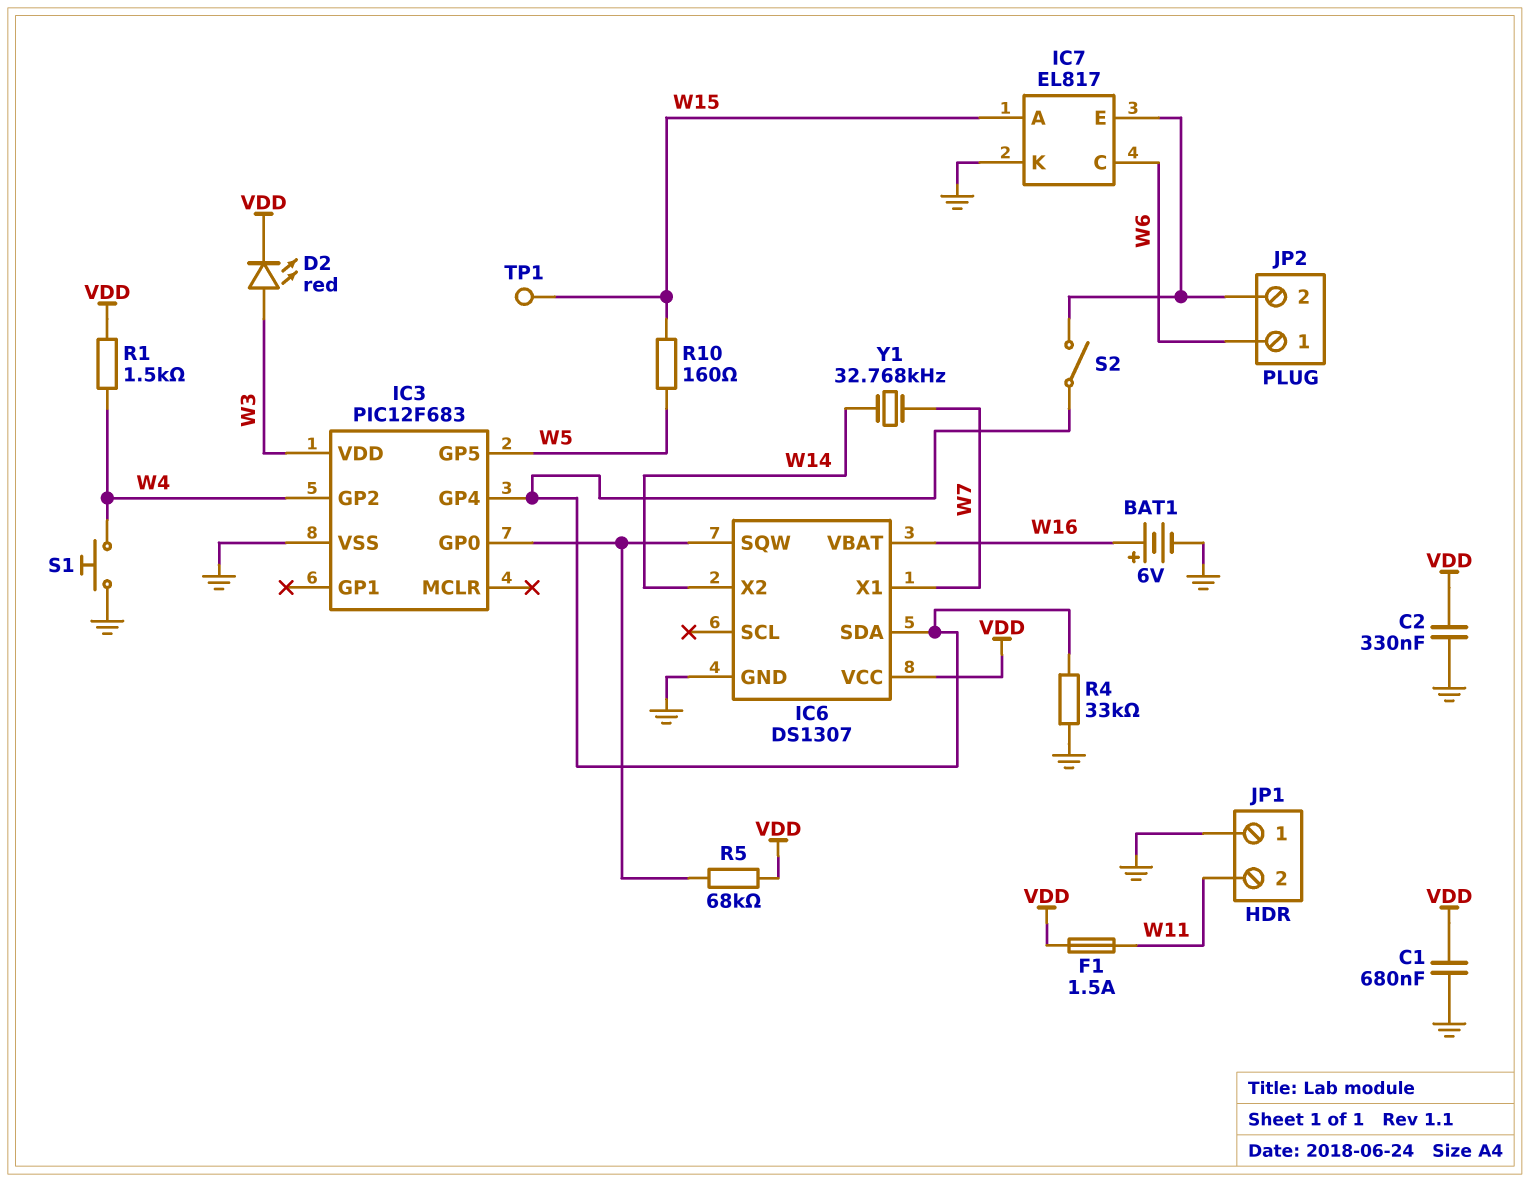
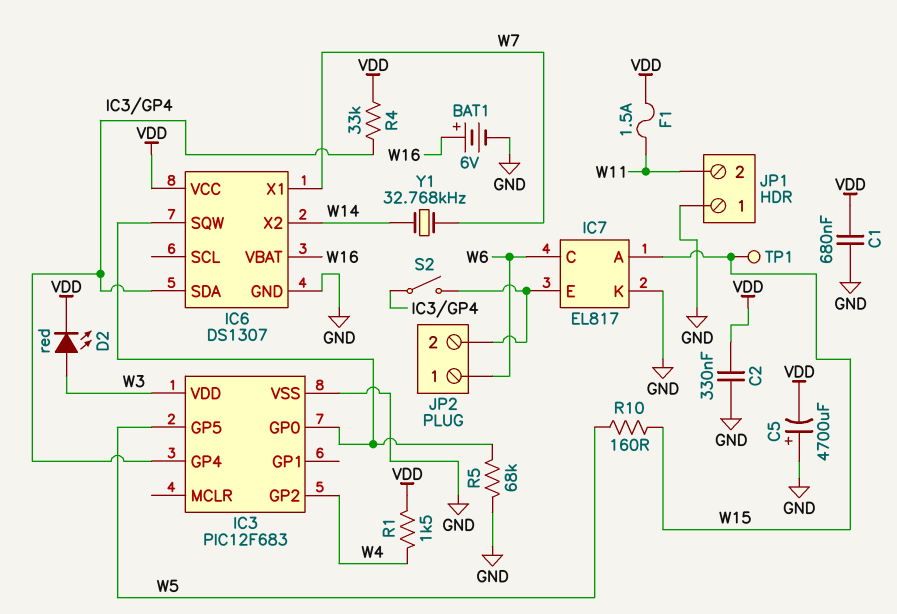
C5: none -> 4700uF (plus GND, minus VDD)
R4: 33k (GND, IC3/GP4) -> 33k (IC3/GP4, VDD)
R5: 68k (IC3/GP0, VDD) -> 68k (GND, IC3/GP0)
S1: button (GND, W4) -> none

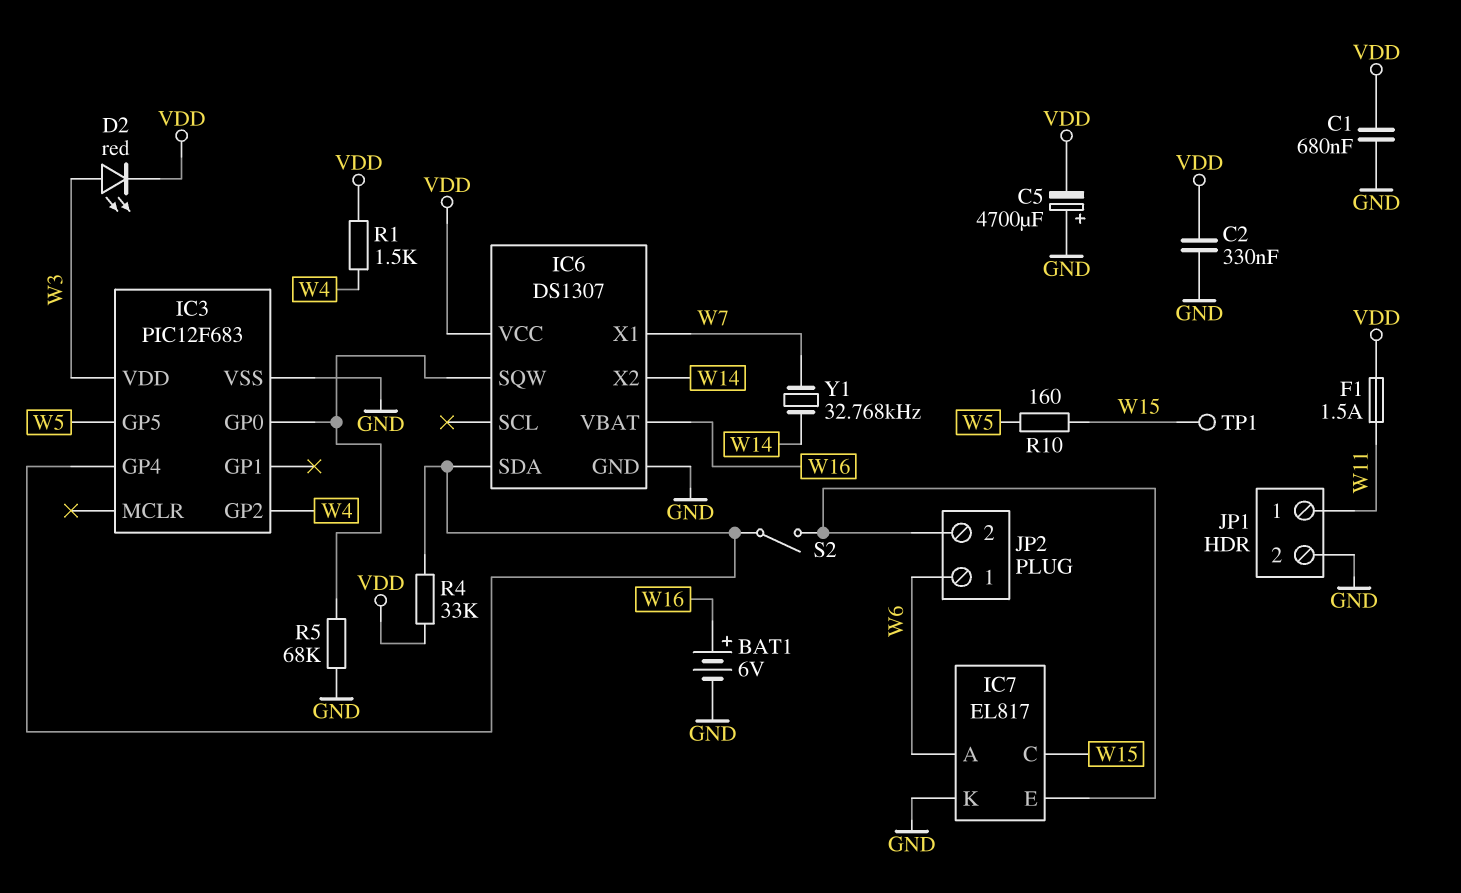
IC7 pin A: W15 -> W6
IC7 pin C: W6 -> W15
JP1 pin 1: GND -> W11
JP1 pin 2: W11 -> GND

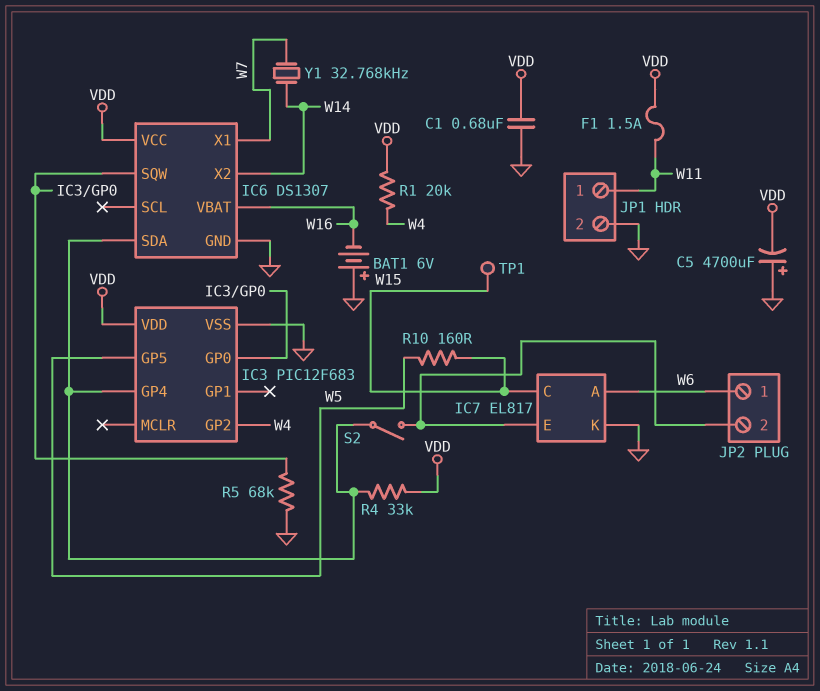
BAT1: 6V (plus W16, minus GND) -> 6V (plus GND, minus W16)
C2: 330nF (GND, VDD) -> none
D2: LED red (A W3, K VDD) -> none
IC3 pin VDD: W3 -> VDD
R1: 1.5k (VDD, W4) -> 20k (VDD, W4)

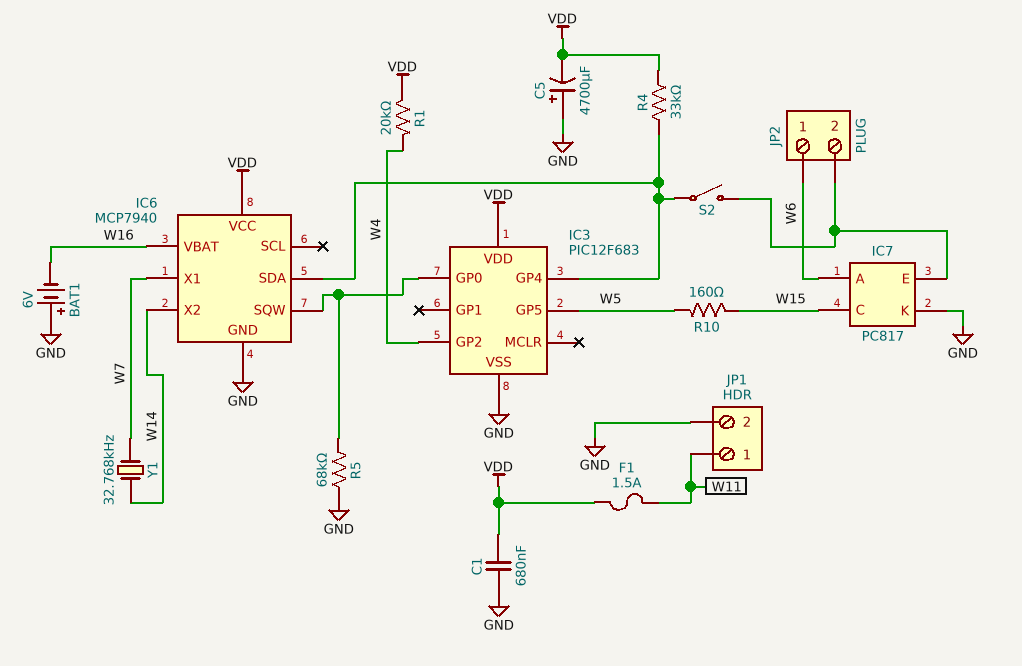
IC6: DS1307 -> MCP7940
IC7: EL817 -> PC817
TP1: test point (W15) -> none

